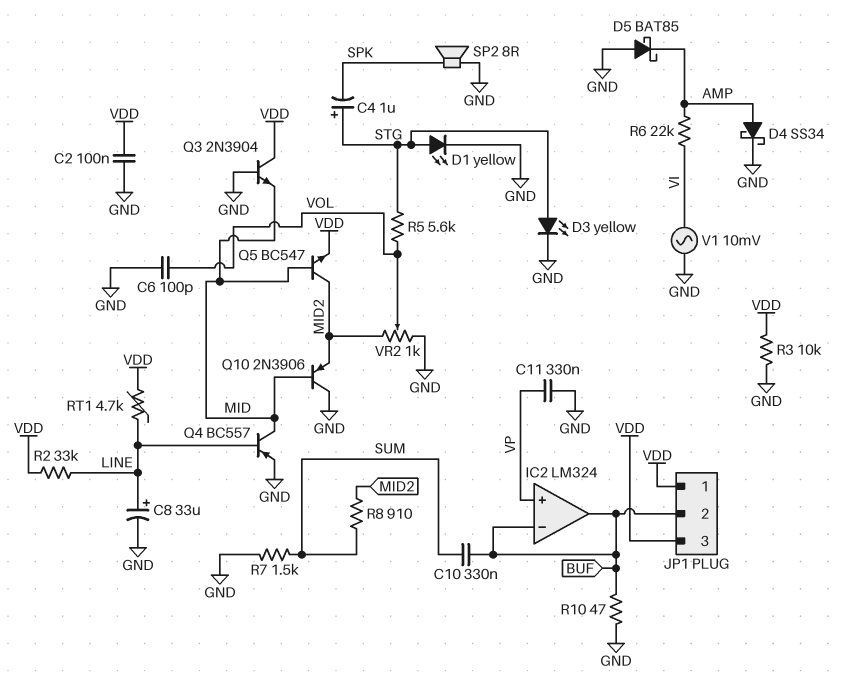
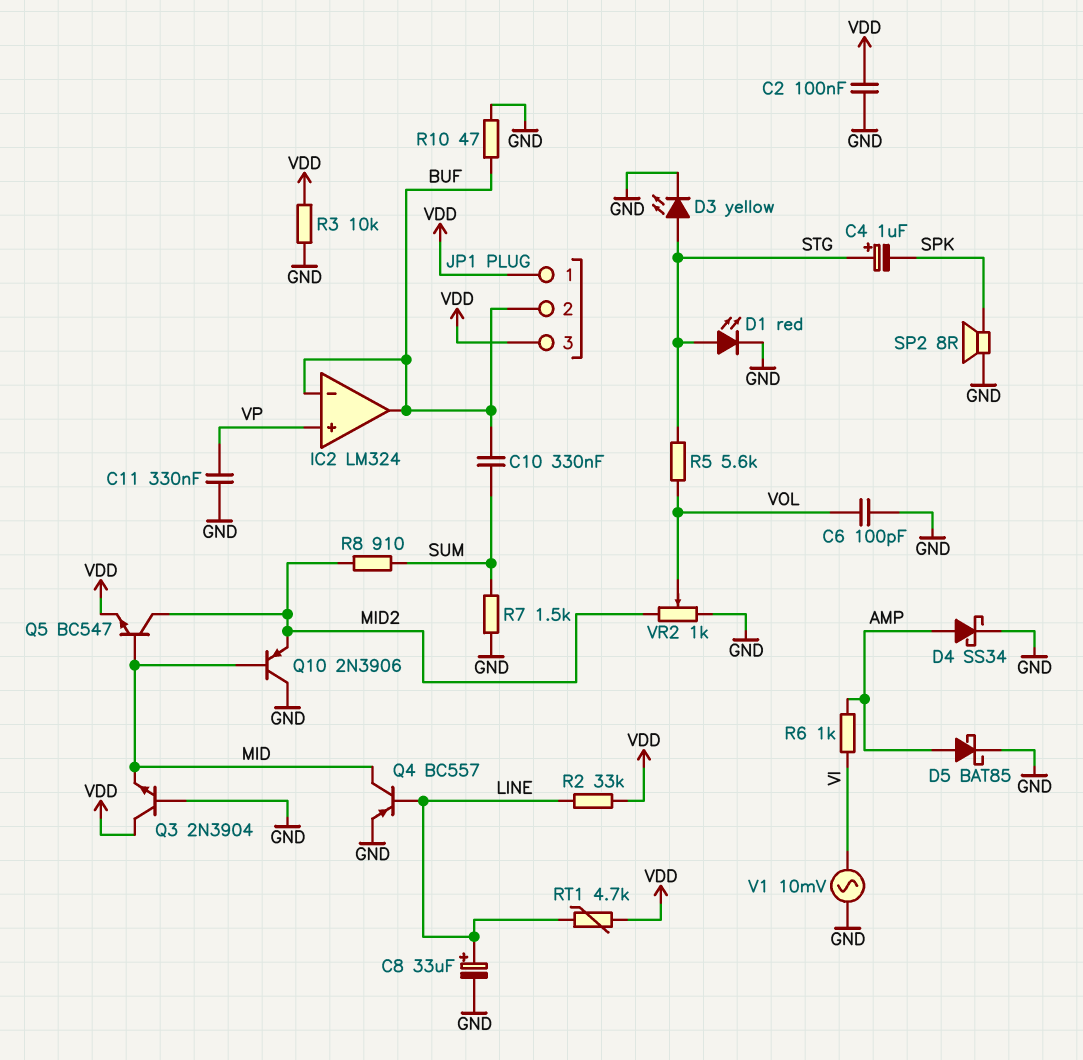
D1: LED yellow (A STG, K GND) -> LED red (A STG, K GND)
D5: schottky BAT85 (A GND, K AMP) -> schottky BAT85 (A AMP, K GND)
R6: 22k (AMP, VI) -> 1k (AMP, VI)

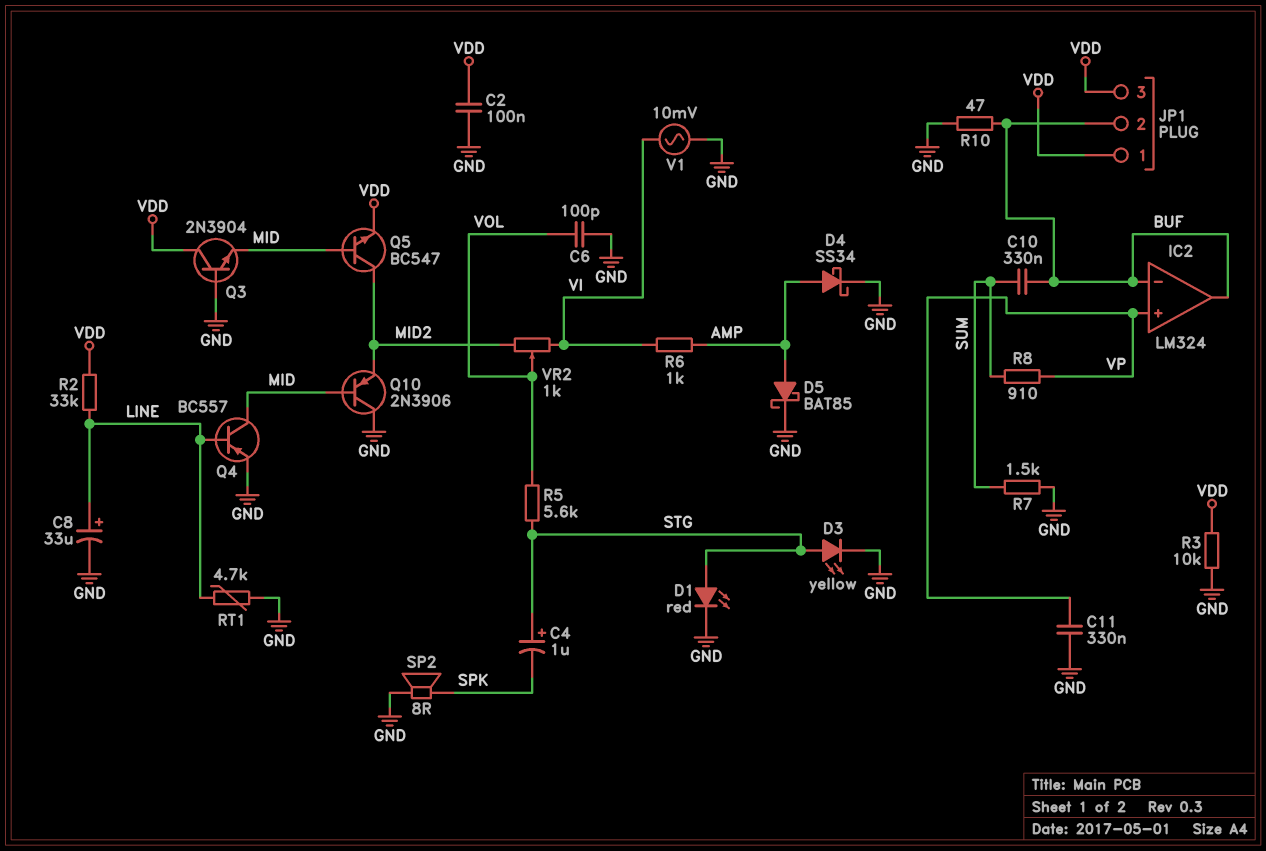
R8: 910 (MID2, SUM) -> 910 (SUM, VP)
RT1: 4.7k (LINE, VDD) -> 4.7k (GND, LINE)
VR2: 1k (GND, MID2, wiper VOL) -> 1k (MID2, VI, wiper VOL)

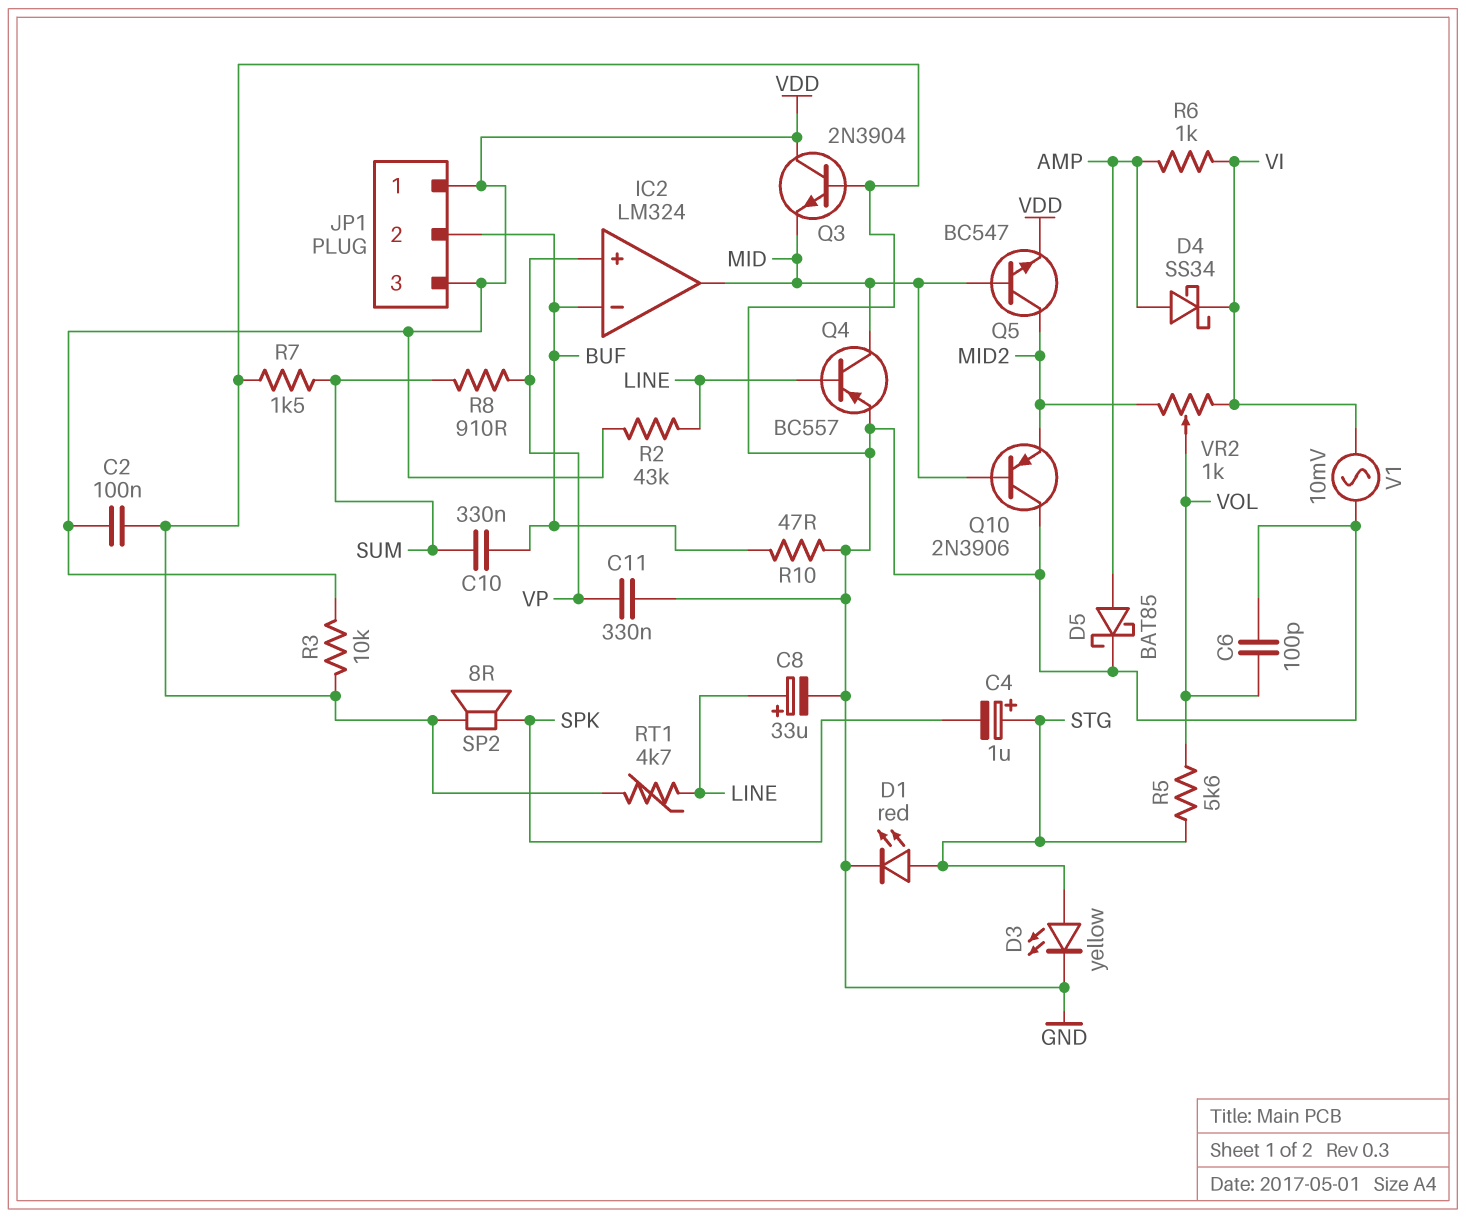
D4: schottky SS34 (A AMP, K GND) -> schottky SS34 (A AMP, K VI)
IC2 pin out: BUF -> MID
R2: 33k (LINE, VDD) -> 43k (LINE, VDD)

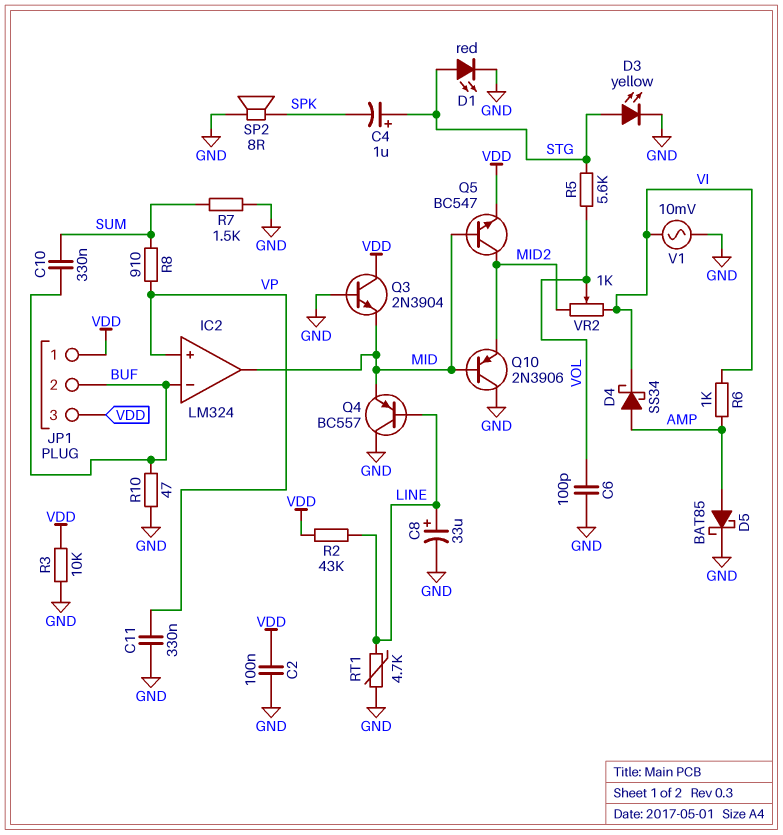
Q4: PNP BC557 (B LINE, C MID, E GND) -> PNP BC557 (B LINE, C GND, E MID)

